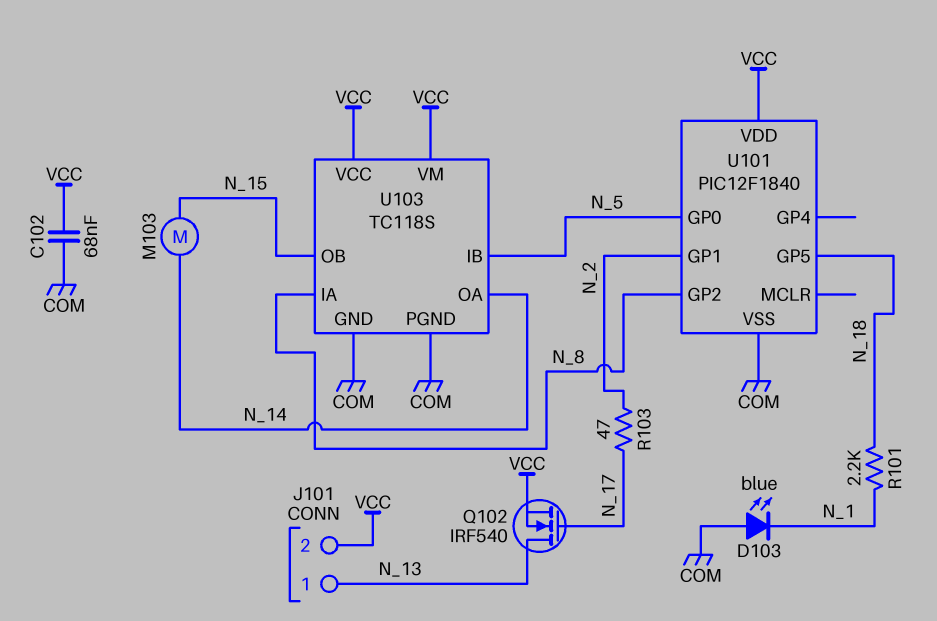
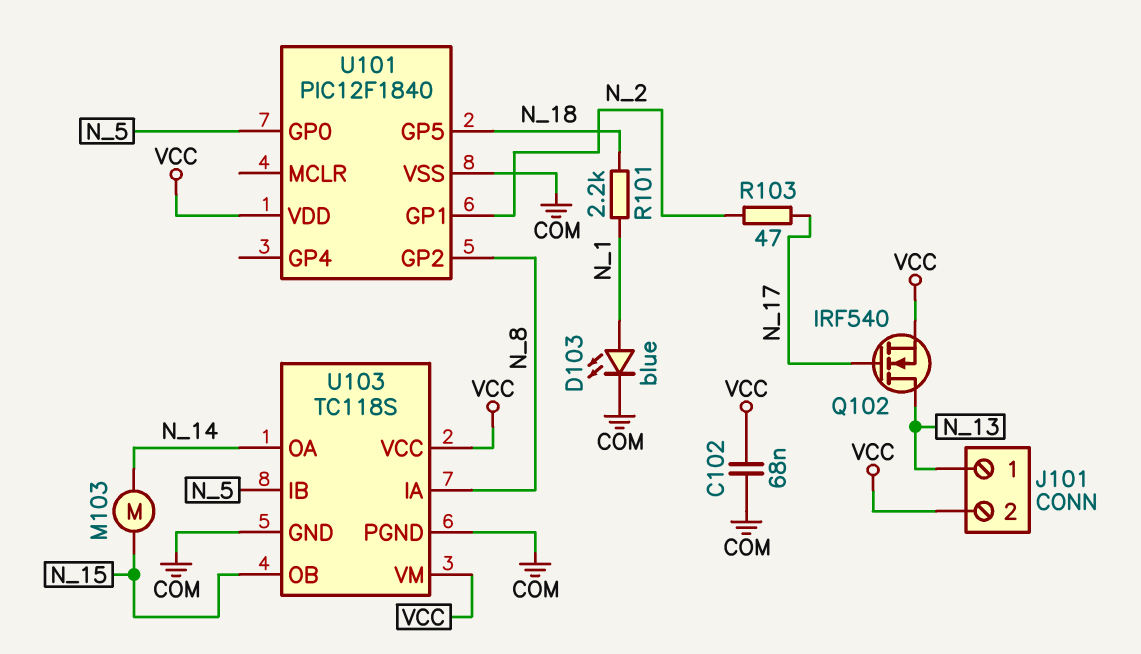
D103: LED blue (A COM, K N_1) -> LED blue (A N_1, K COM)

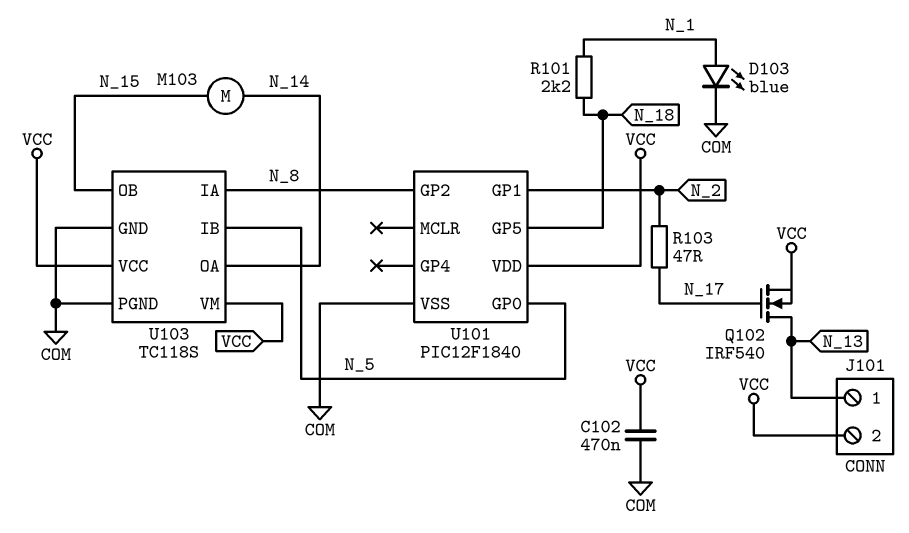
C102: 68nF (COM, VCC) -> 470nF (COM, VCC)

